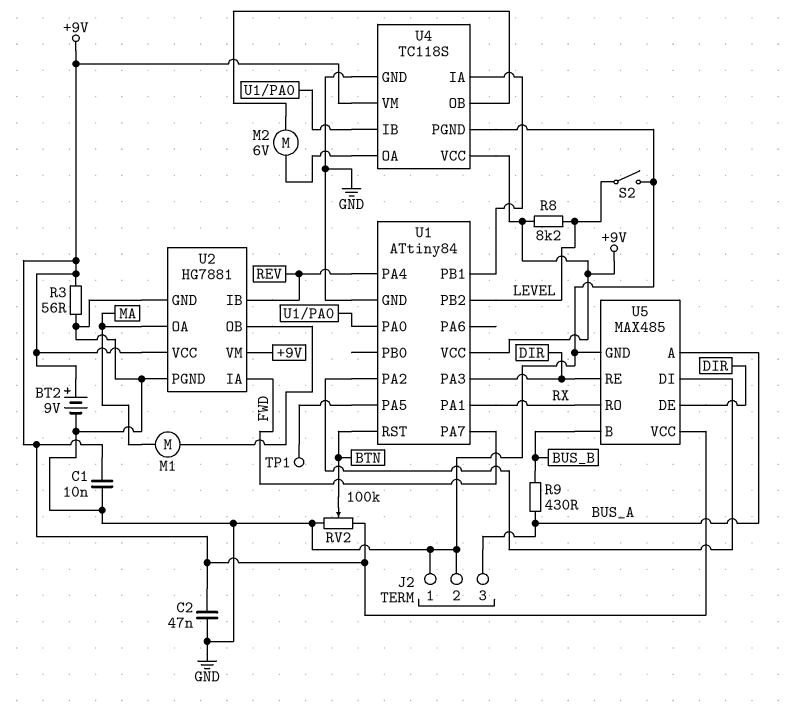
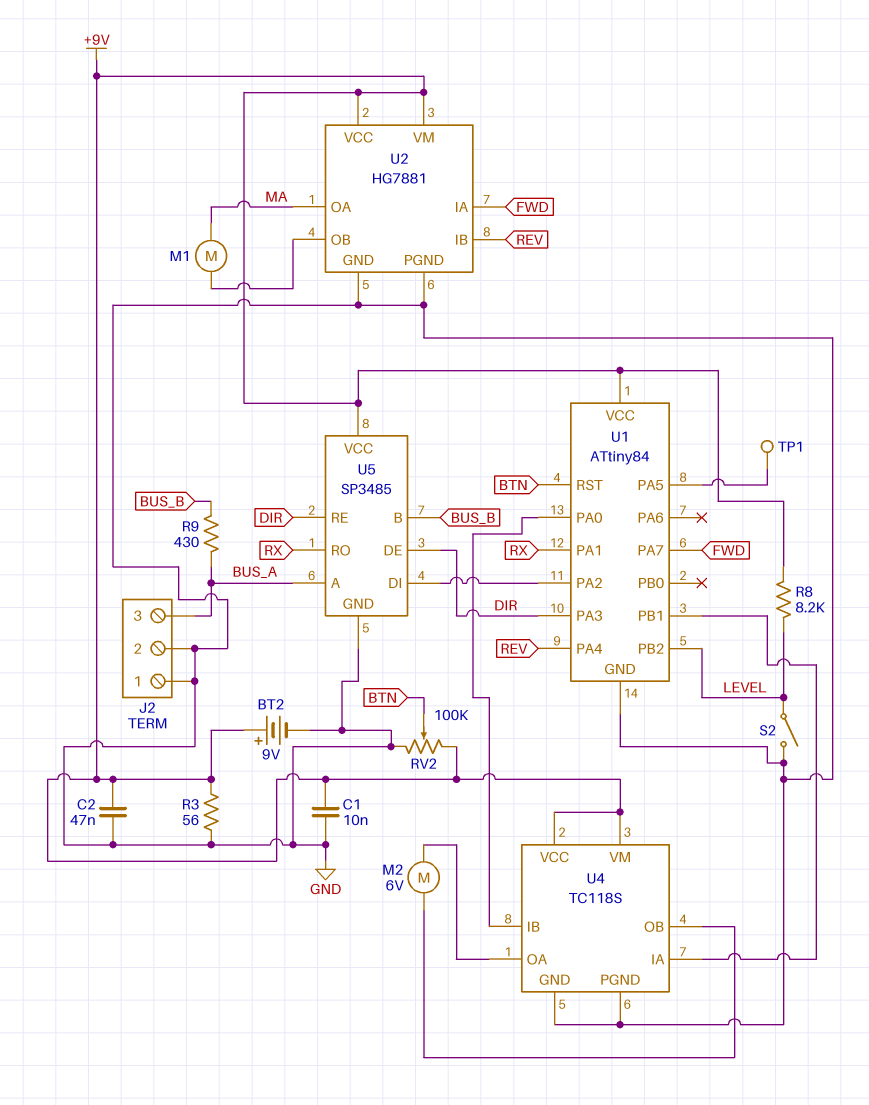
U5: MAX485 -> SP3485

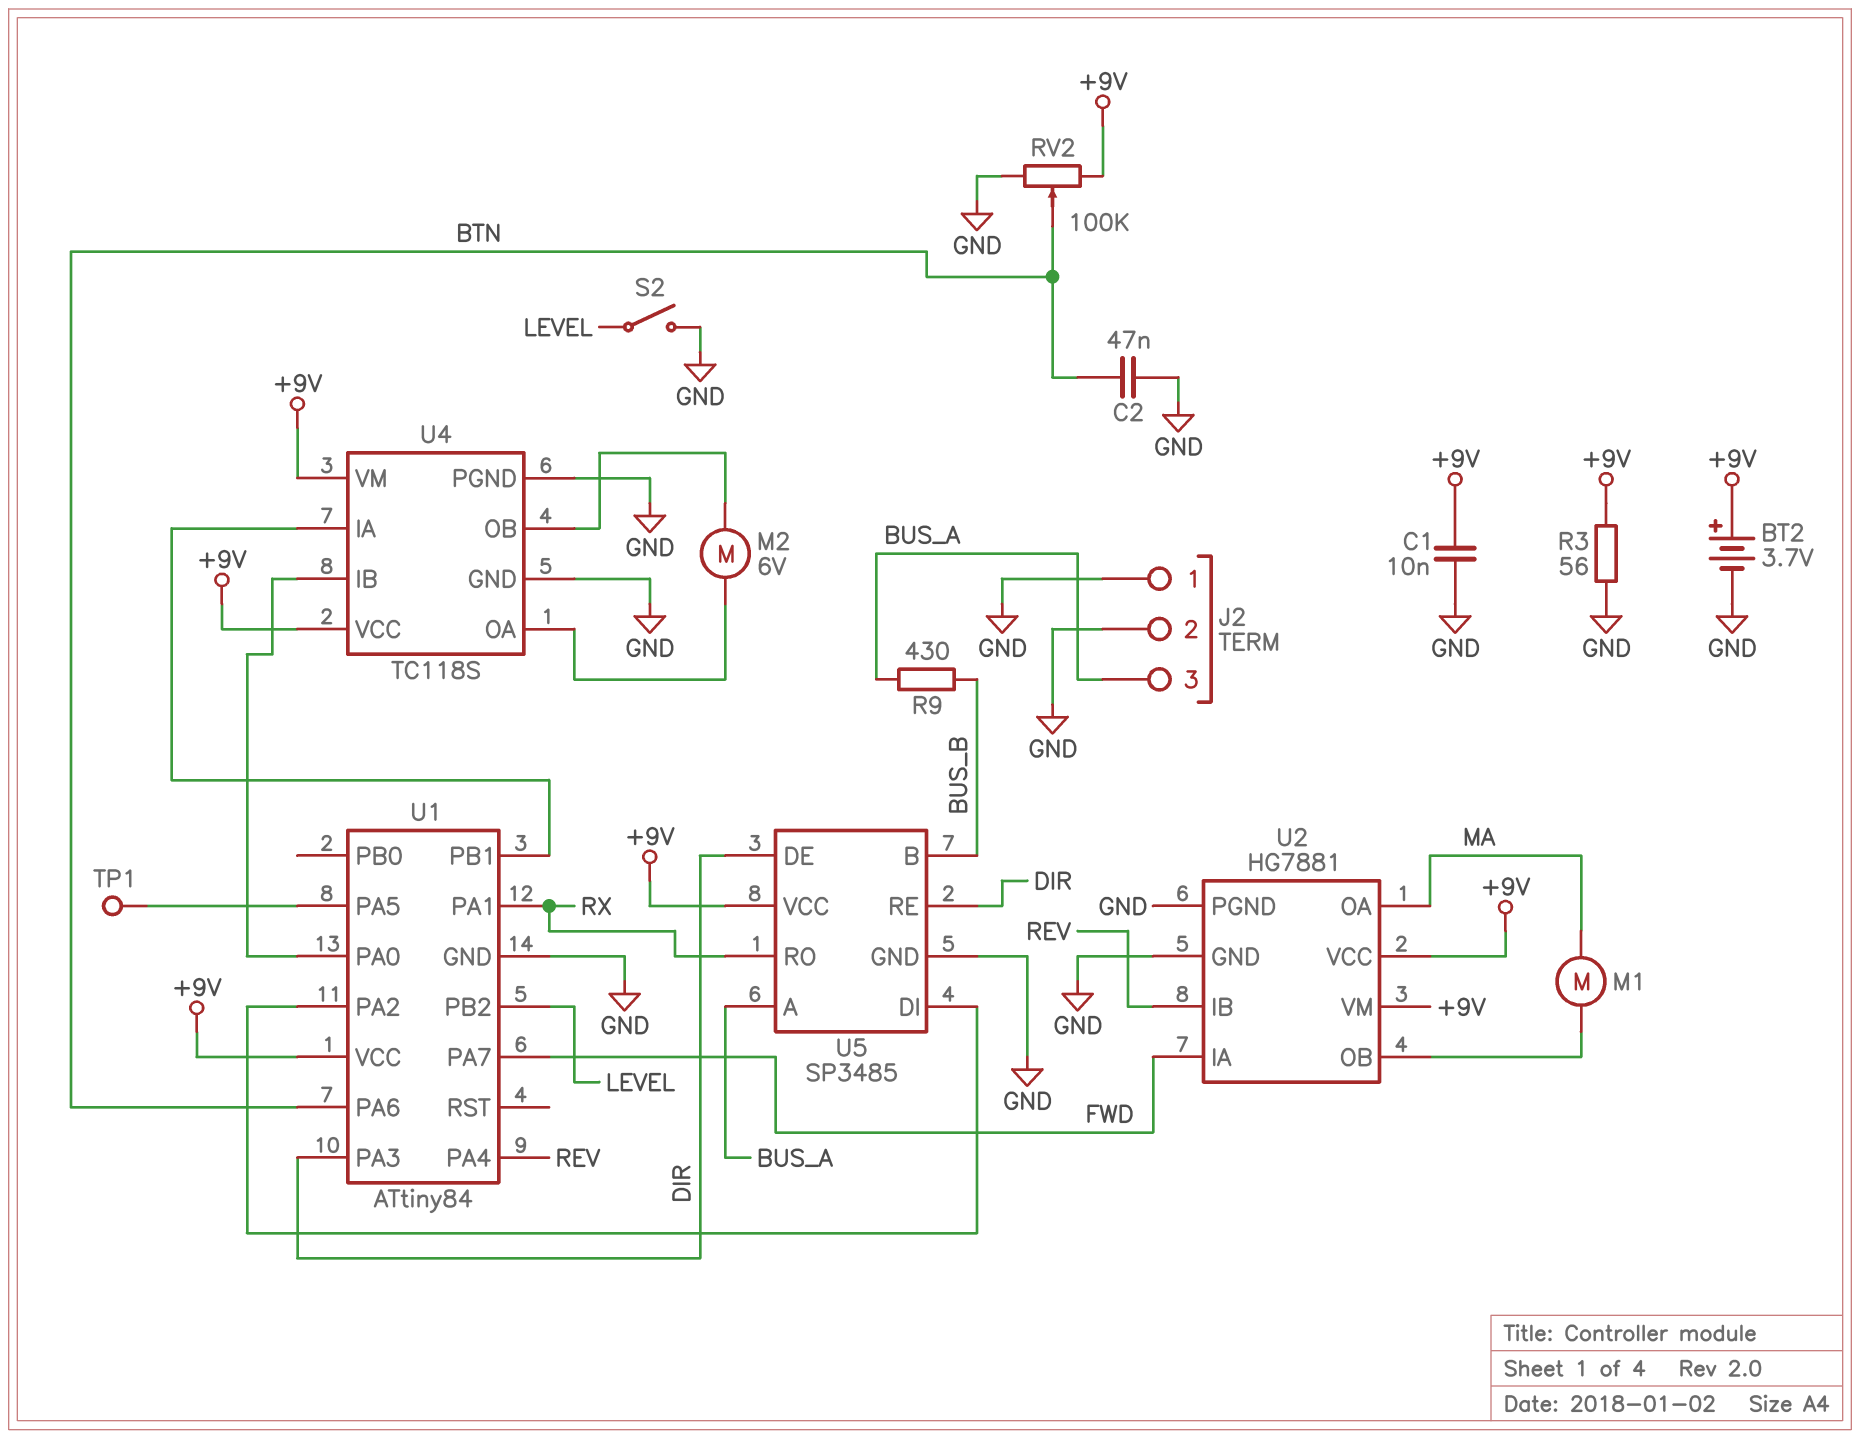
BT2: 9V (plus +9V, minus GND) -> 3.7V (plus +9V, minus GND)
C2: 47nF (+9V, GND) -> 47nF (BTN, GND)
R8: 8.2k (+9V, LEVEL) -> none
U1 pin PA6: none -> BTN
U1 pin RST: BTN -> none

